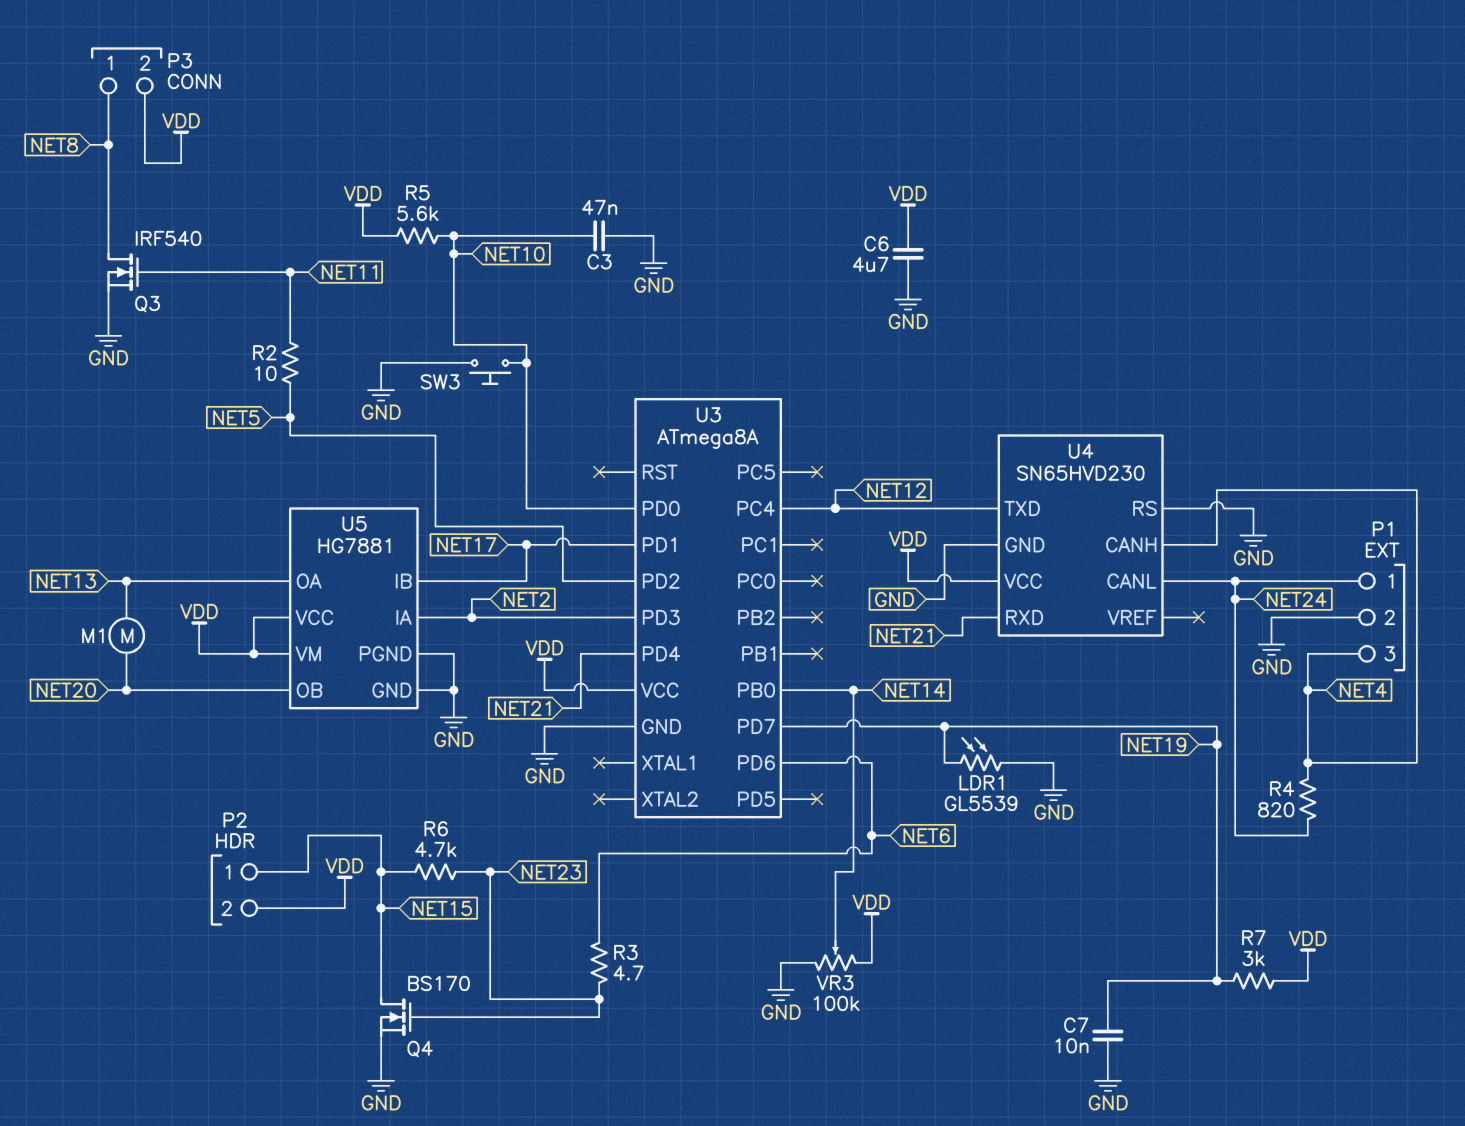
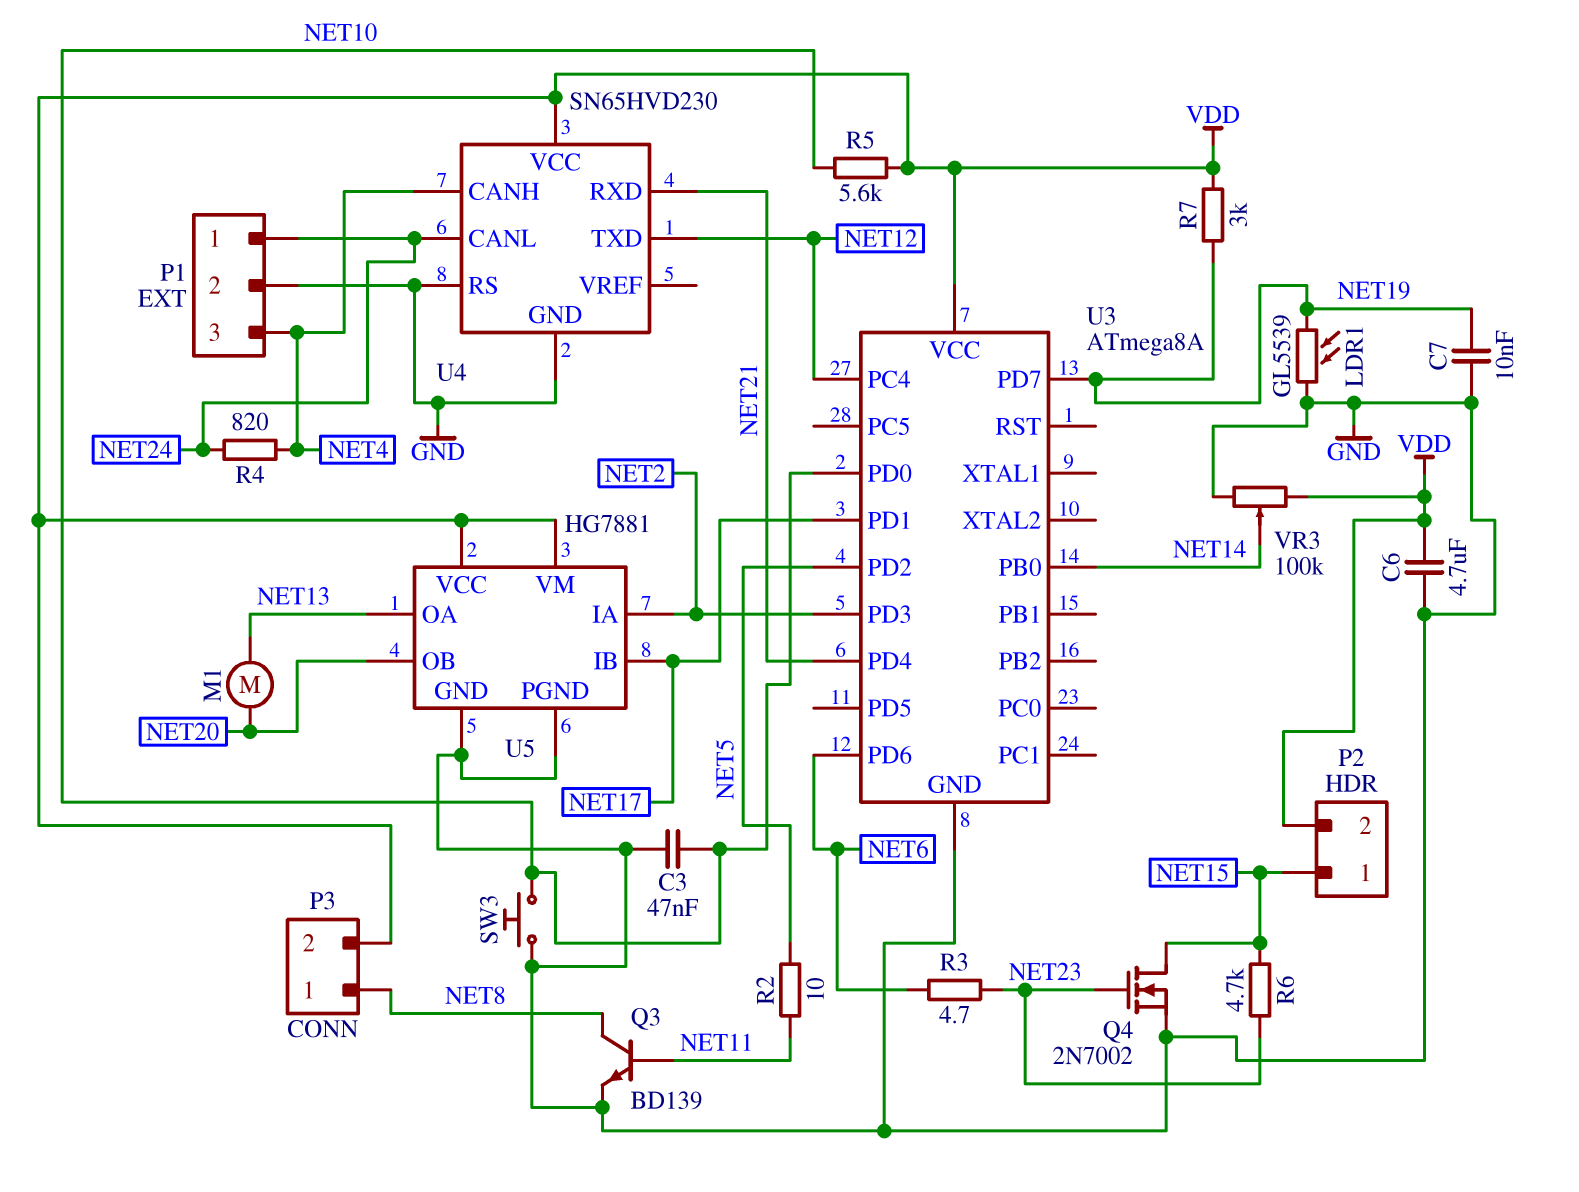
Q3: NMOS IRF540 (G NET11, D NET8, S GND) -> NPN BD139 (B NET11, C NET8, E GND)
Q4: NMOS BS170 (G NET23, D NET15, S GND) -> NMOS 2N7002 (G NET23, D NET15, S GND)

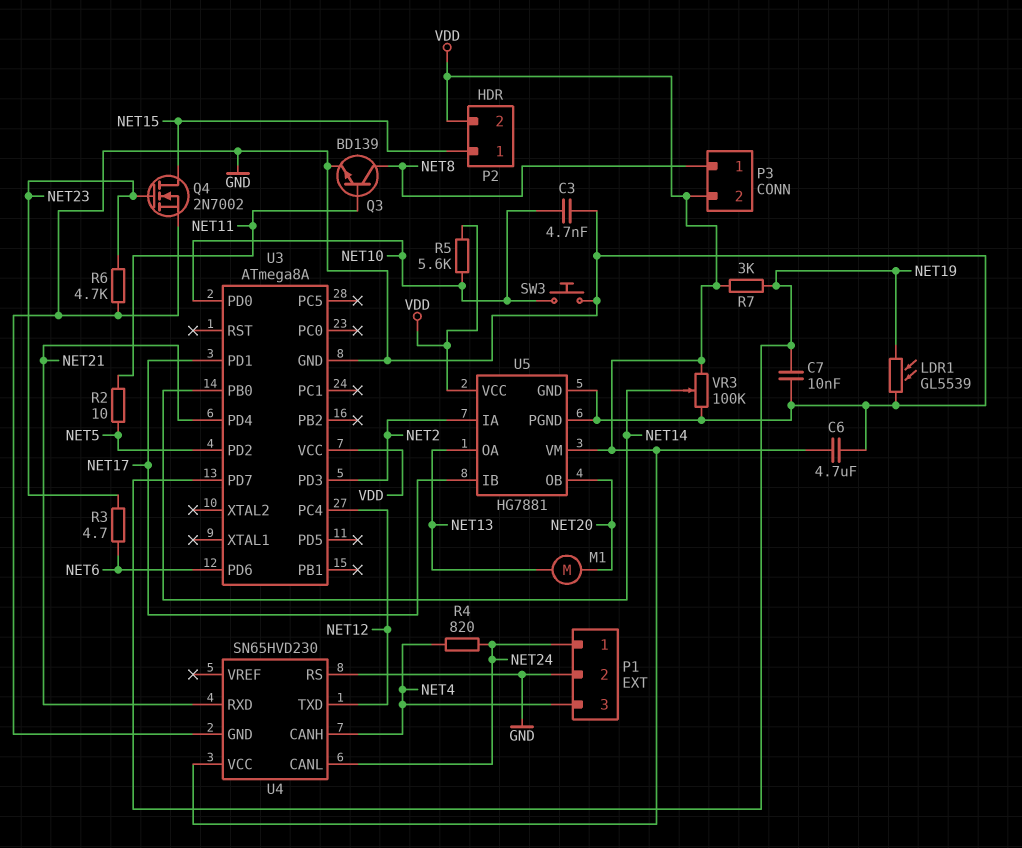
C3: 47nF (GND, NET10) -> 4.7nF (GND, NET10)
R6: 4.7k (NET15, NET23) -> 4.7k (GND, NET23)

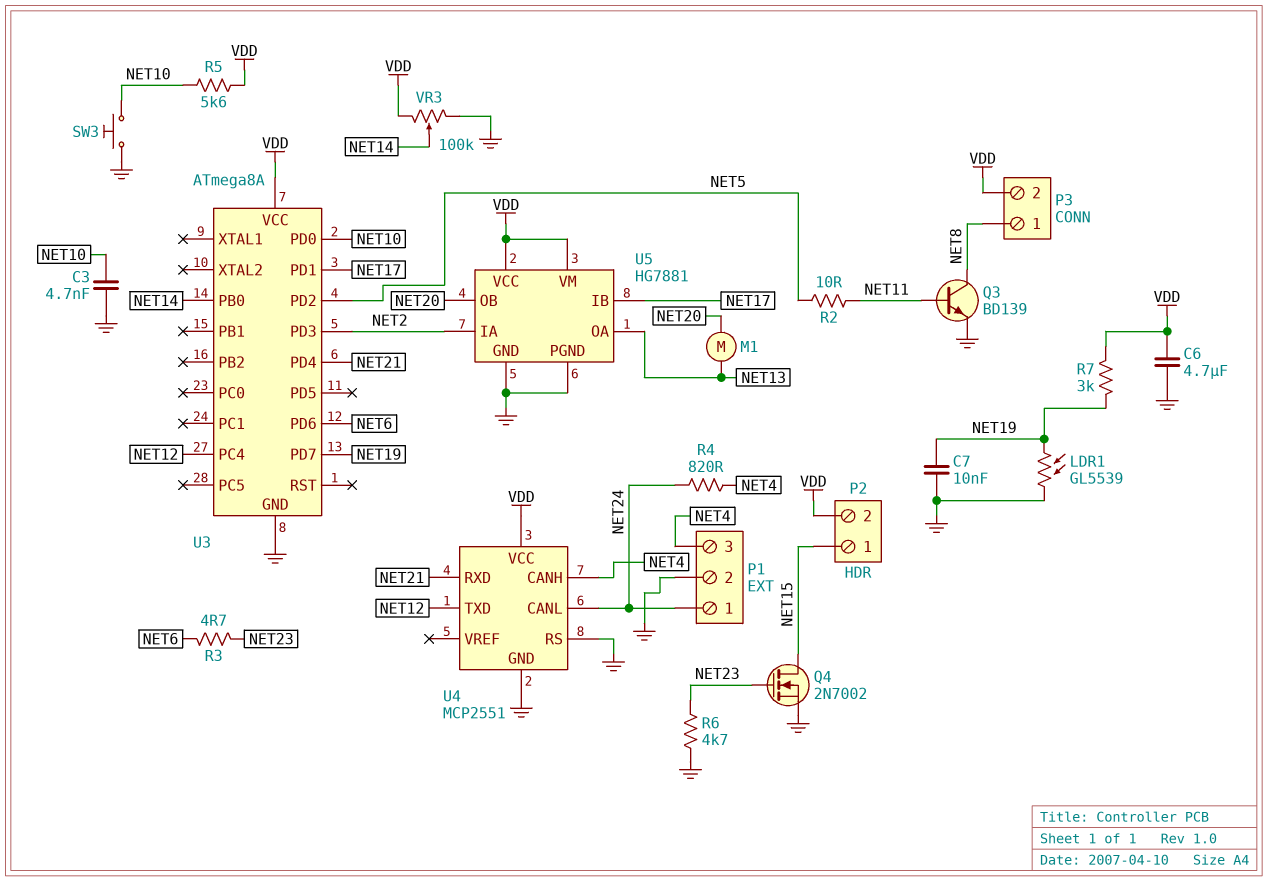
U4: SN65HVD230 -> MCP2551

